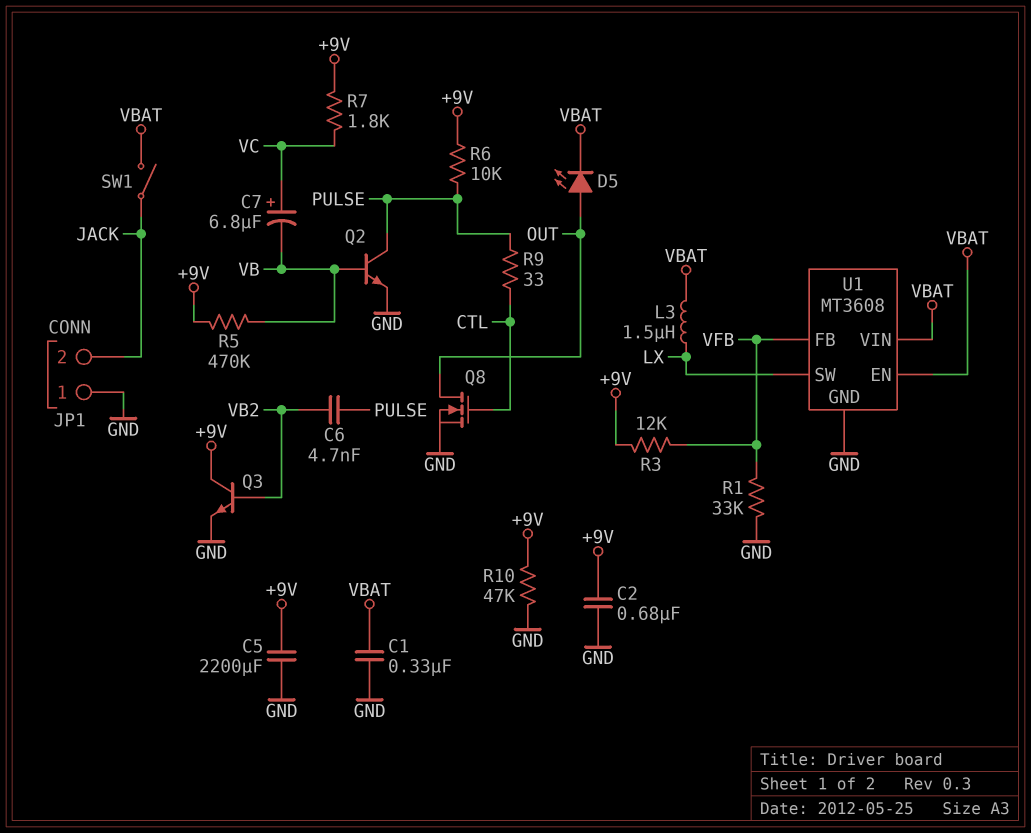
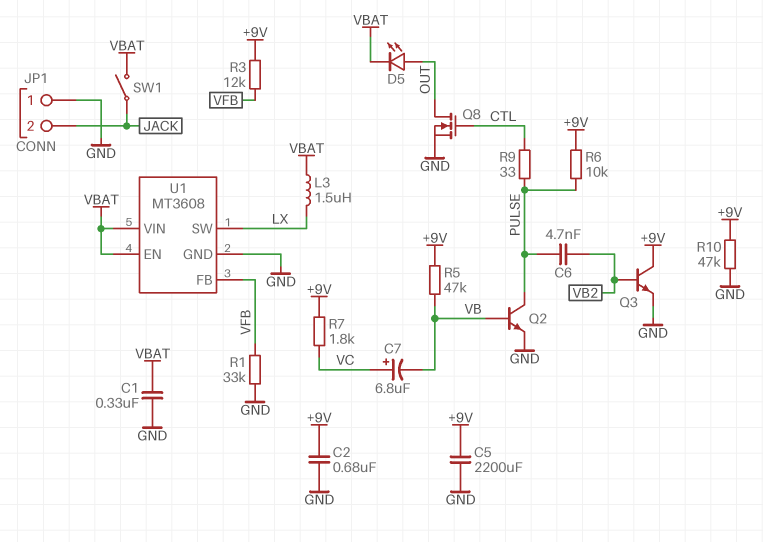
R5: 470k (+9V, VB) -> 47k (+9V, VB)

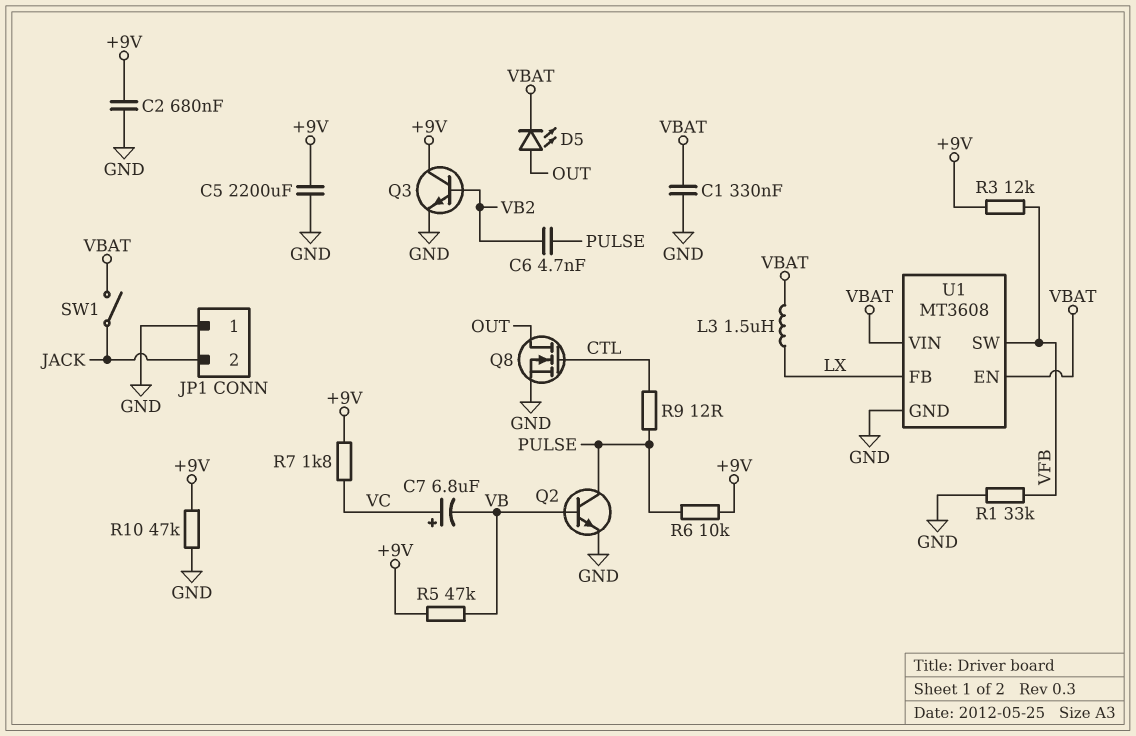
R9: 33 (CTL, PULSE) -> 12 (CTL, PULSE)
U1 pin FB: VFB -> LX
U1 pin SW: LX -> VFB

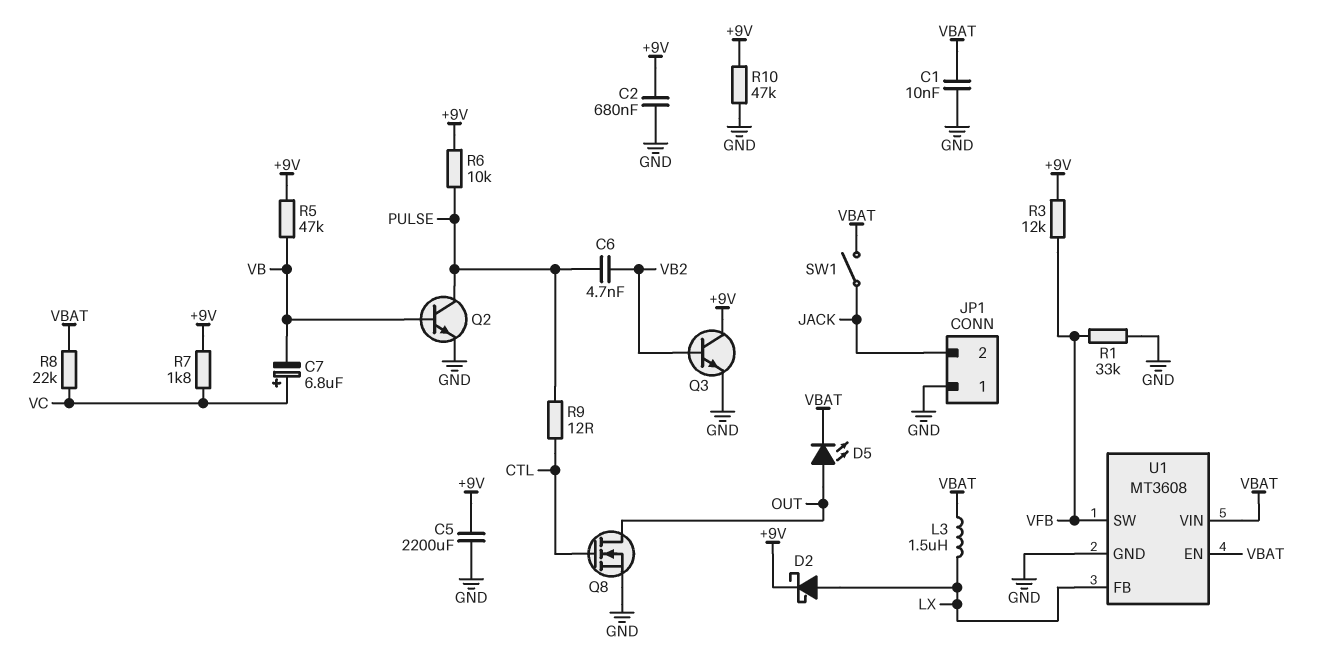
C1: 330nF (GND, VBAT) -> 10nF (GND, VBAT)
D2: none -> schottky (A LX, K +9V)
R8: none -> 22k (VBAT, VC)

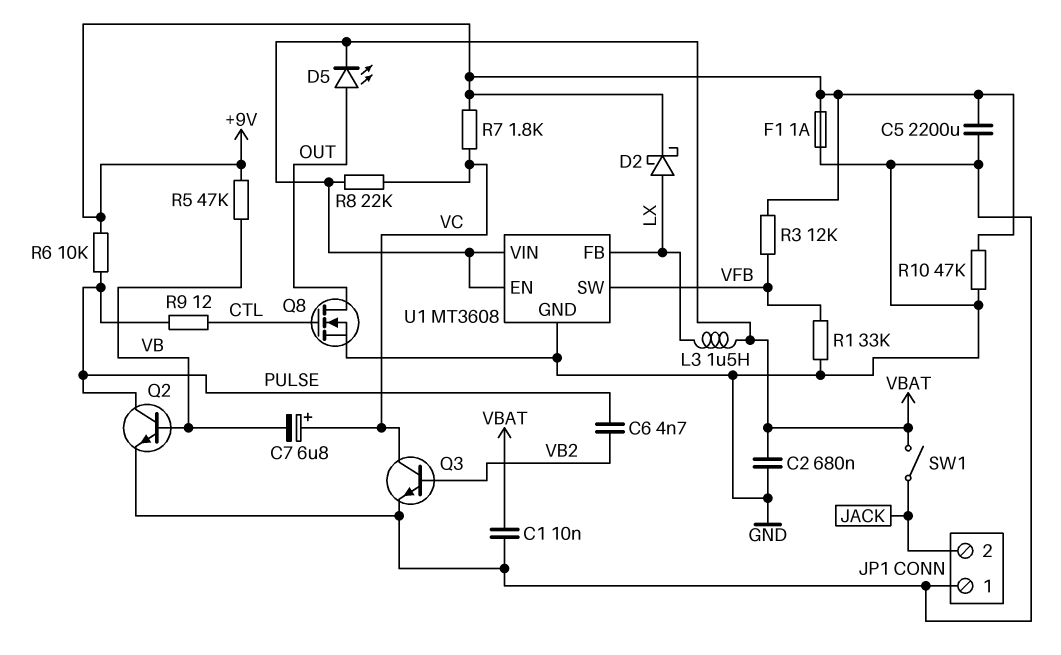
C2: 680nF (+9V, GND) -> 680nF (GND, VBAT)
F1: none -> 1A (+9V, GND)
Q3: NPN (B VB2, C +9V, E GND) -> NPN (B VB2, C VC, E GND)

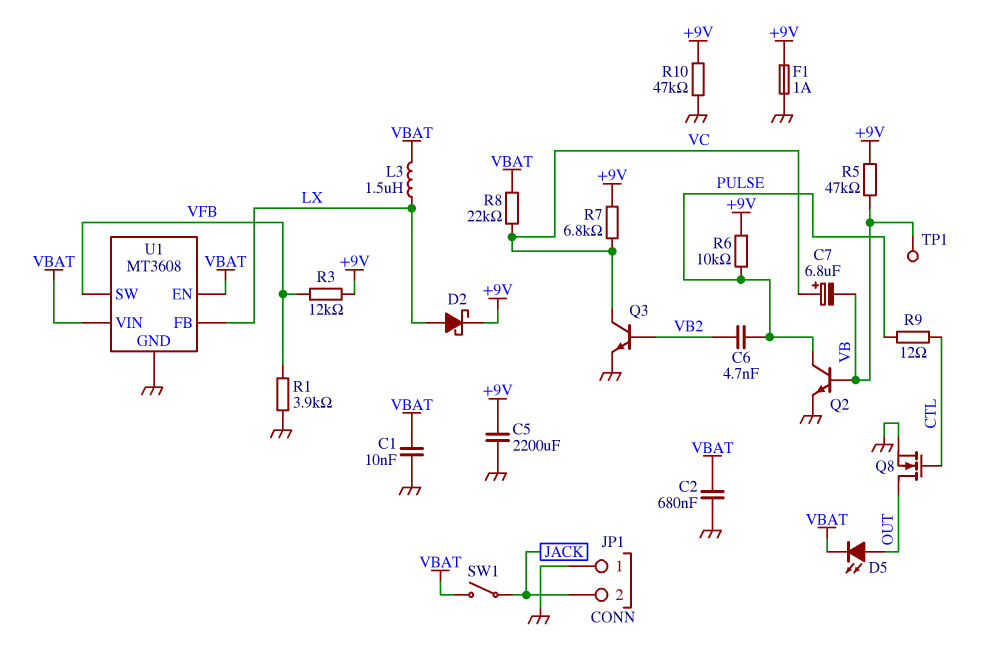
R1: 33k (GND, VFB) -> 3.9k (GND, VFB)
R7: 1.8k (+9V, VC) -> 6.8k (+9V, VC)
TP1: none -> test point (VB)

